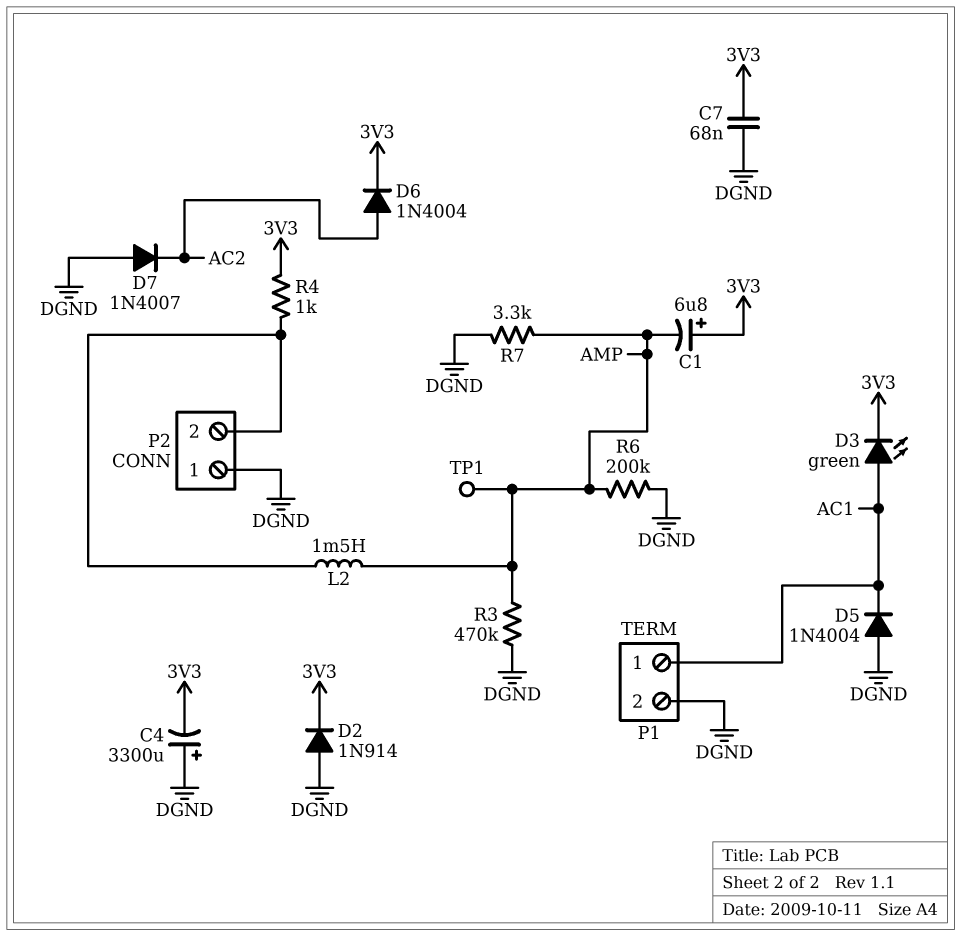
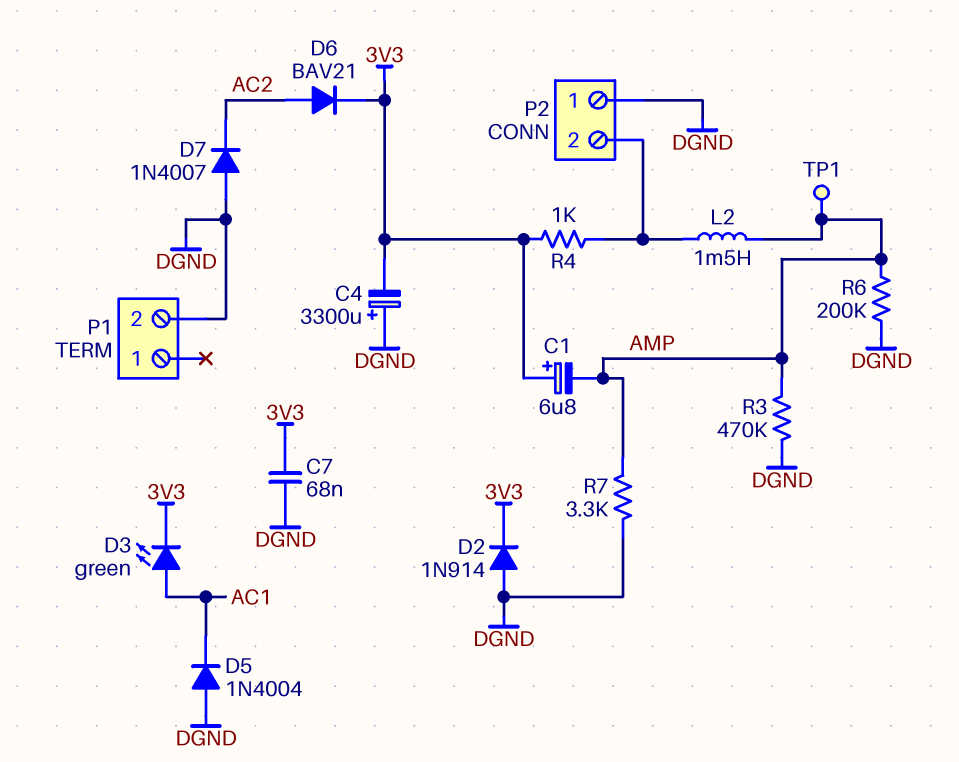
D6: diode 1N4004 (A AC2, K 3V3) -> diode BAV21 (A AC2, K 3V3)
P1 pin 1: AC1 -> none

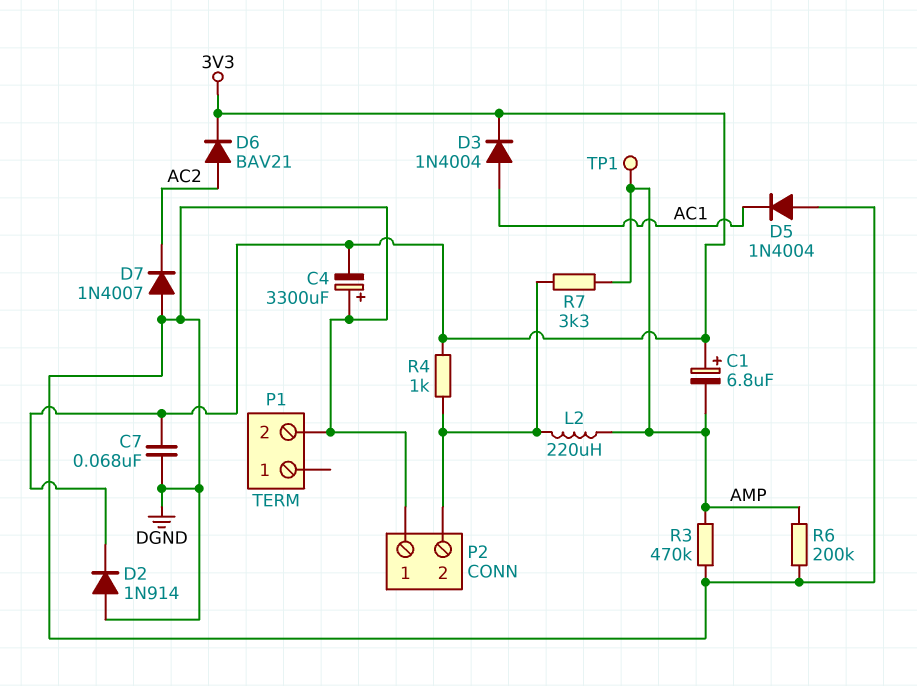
D3: LED green (A AC1, K 3V3) -> diode 1N4004 (A AC1, K 3V3)
L2: 1.5mH (AMP, P2/2) -> 220uH (AMP, P2/2)
R7: 3.3k (AMP, DGND) -> 3.3k (AMP, P2/2)

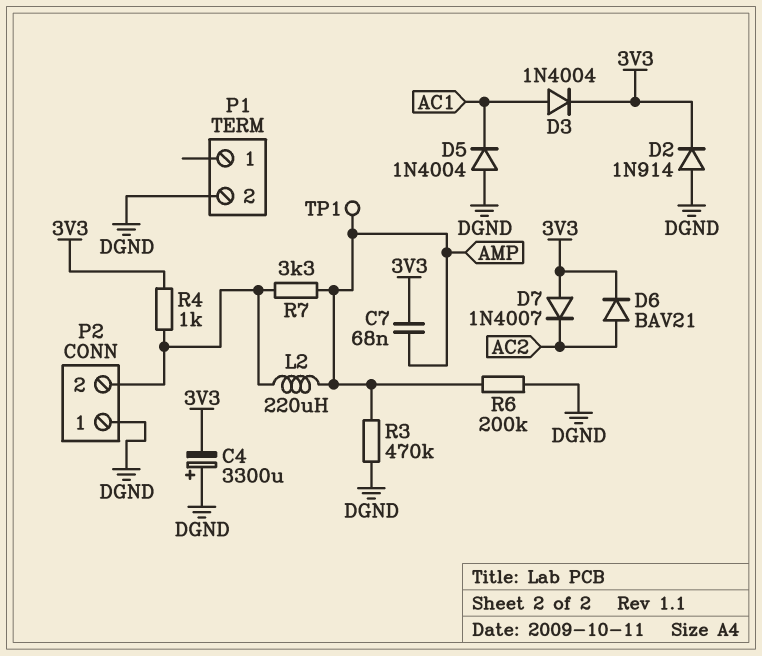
C1: 6.8uF (plus 3V3, minus AMP) -> none
C7: 68nF (3V3, DGND) -> 68nF (3V3, AMP)
D7: diode 1N4007 (A DGND, K AC2) -> diode 1N4007 (A 3V3, K AC2)

